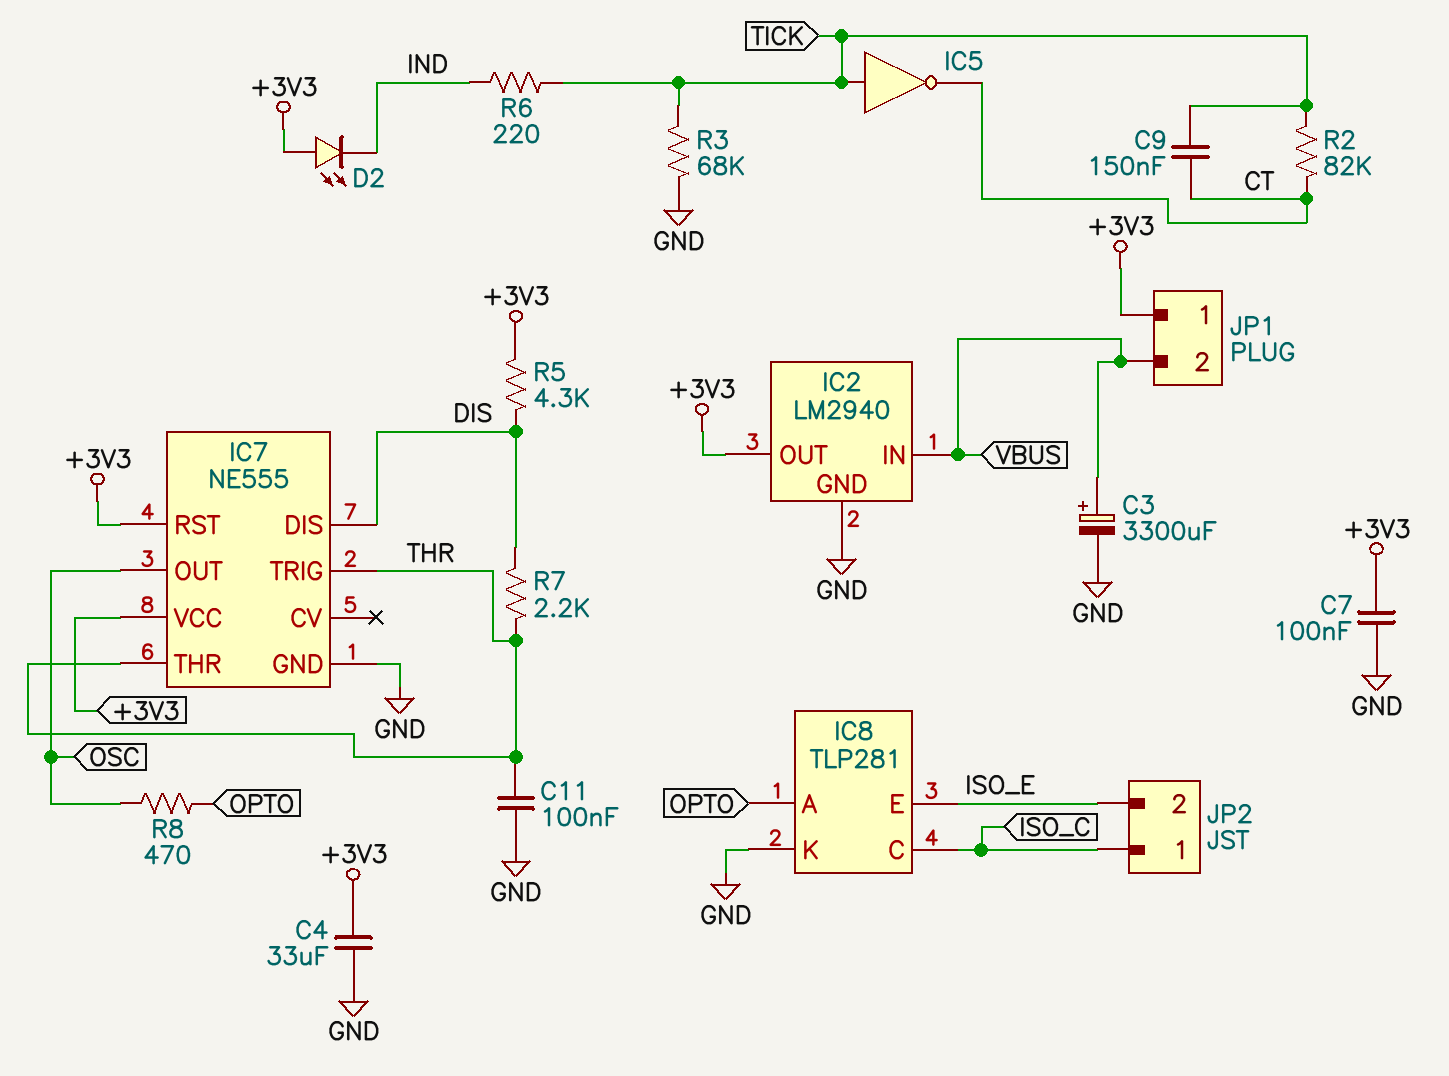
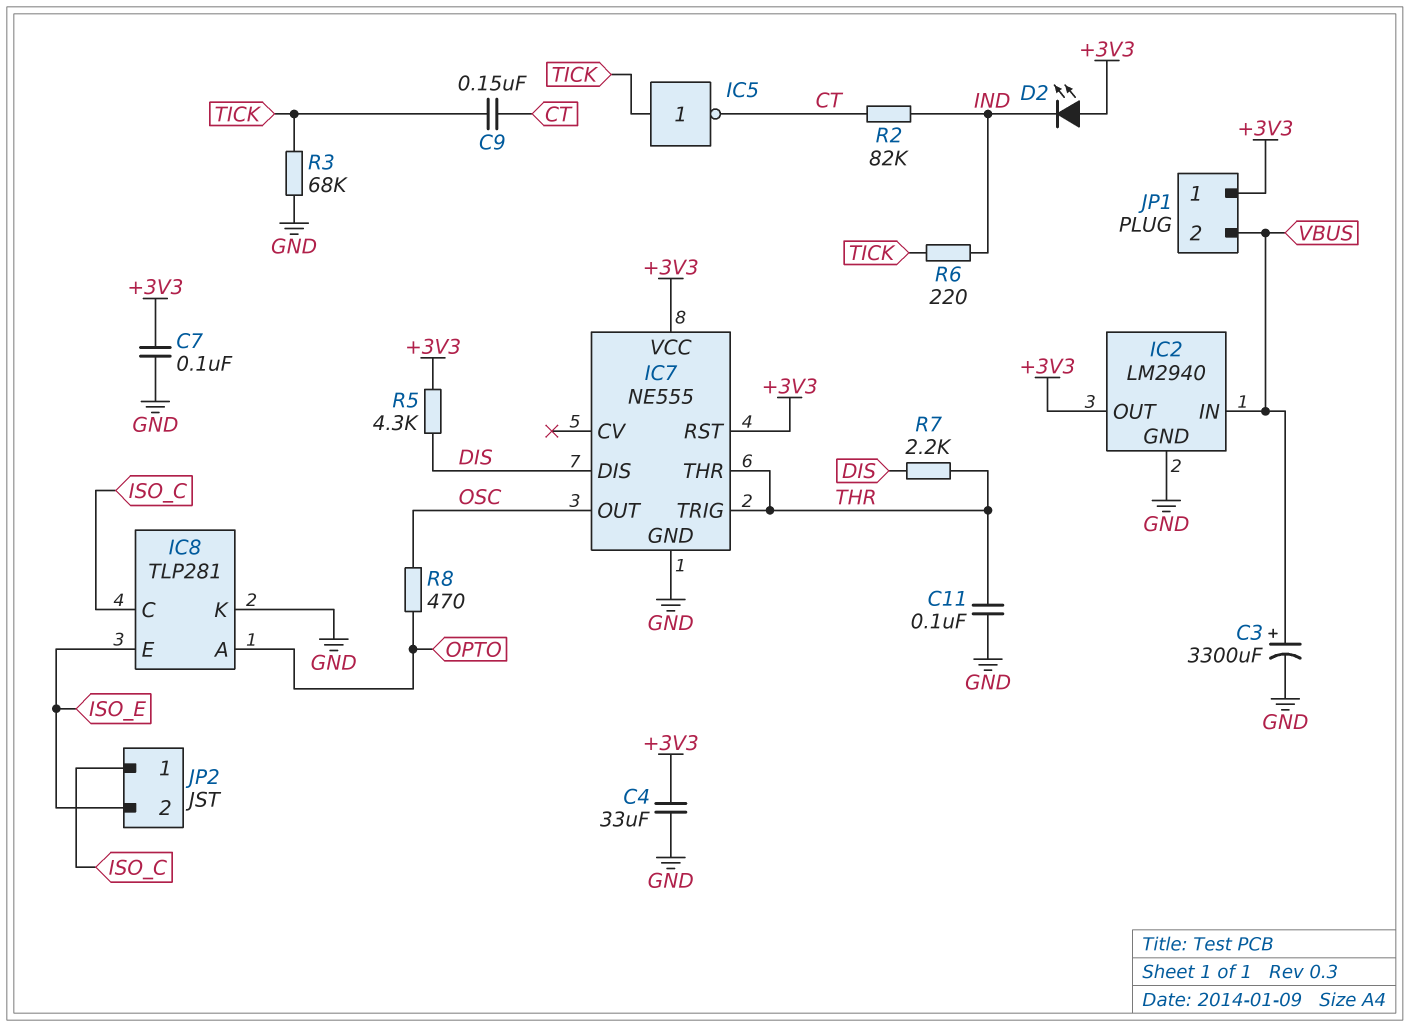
R2: 82k (CT, TICK) -> 82k (CT, IND)

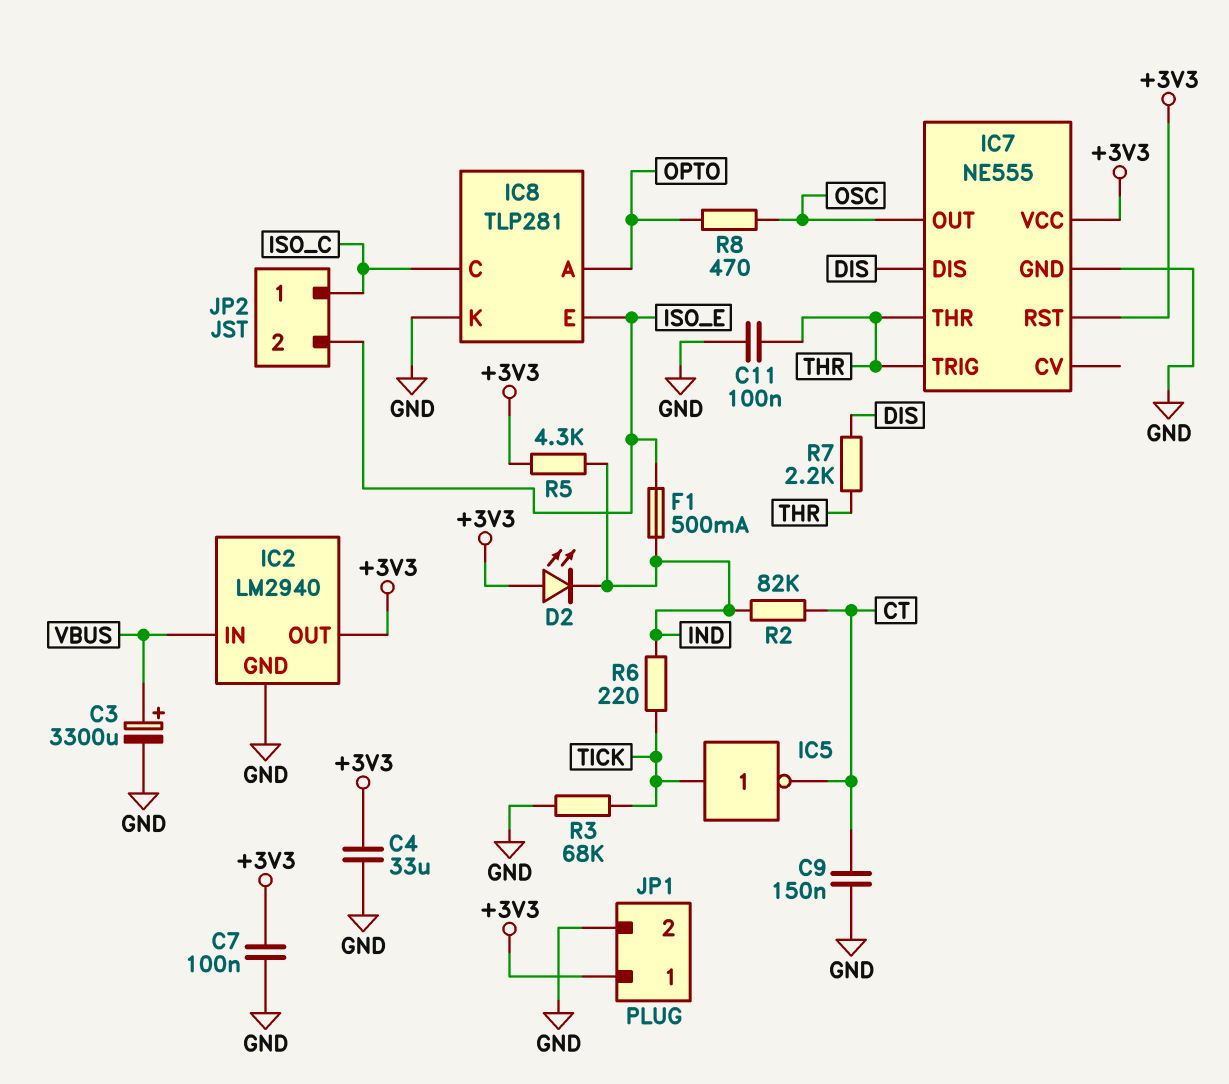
C9: 150nF (CT, TICK) -> 150nF (CT, GND)
F1: none -> 500mA (IND, ISO_E)
JP1 pin 2: VBUS -> GND
R5: 4.3k (+3V3, DIS) -> 4.3k (+3V3, IND)

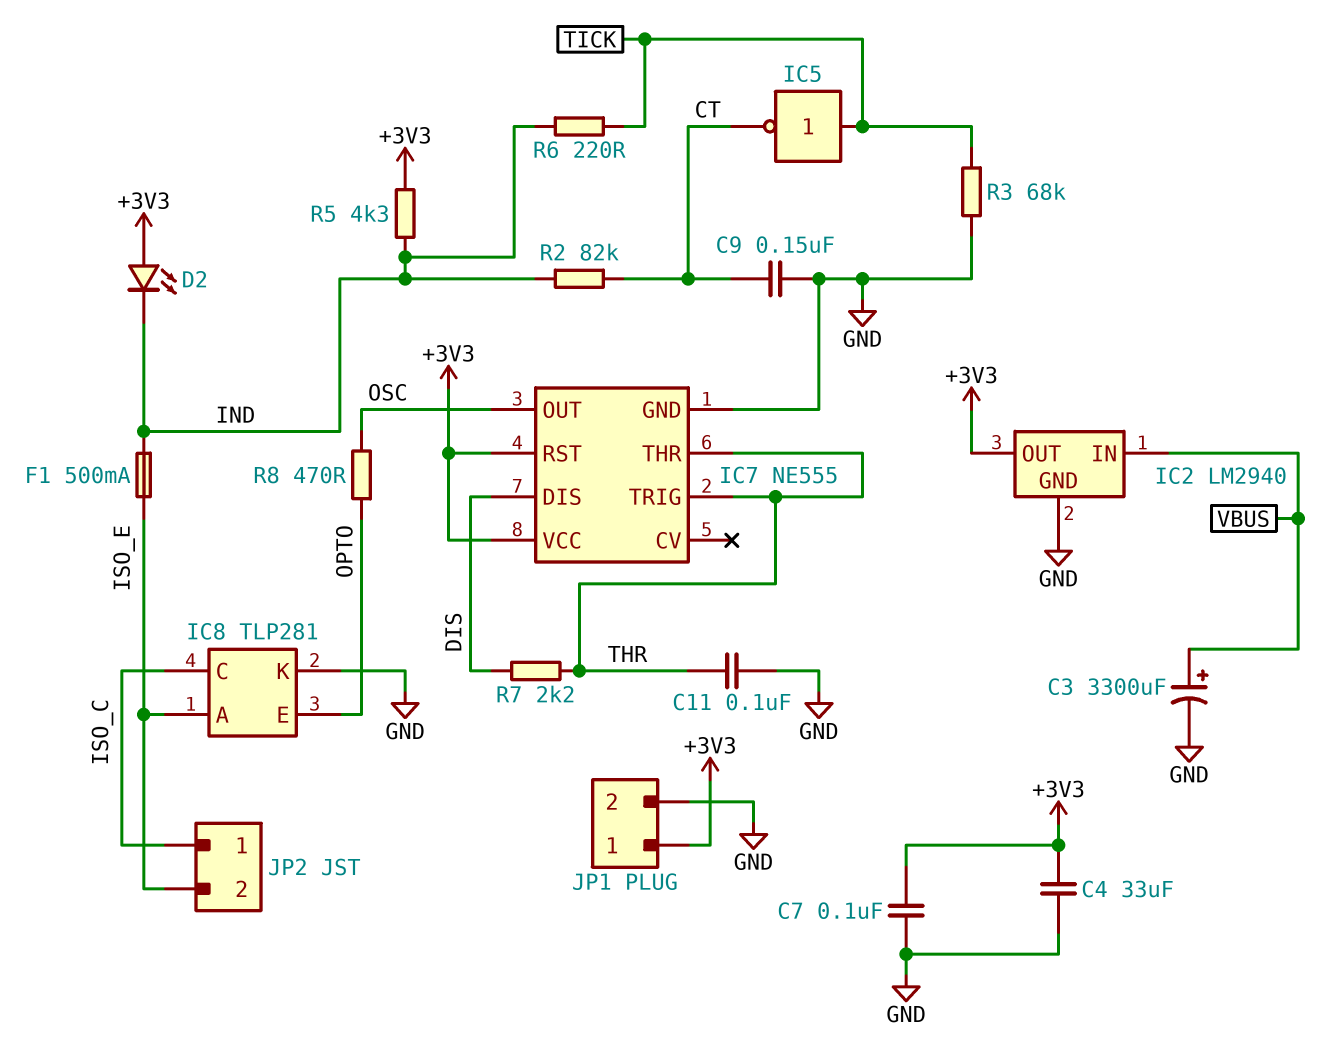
IC8 pin A: OPTO -> ISO_E
IC8 pin E: ISO_E -> OPTO

